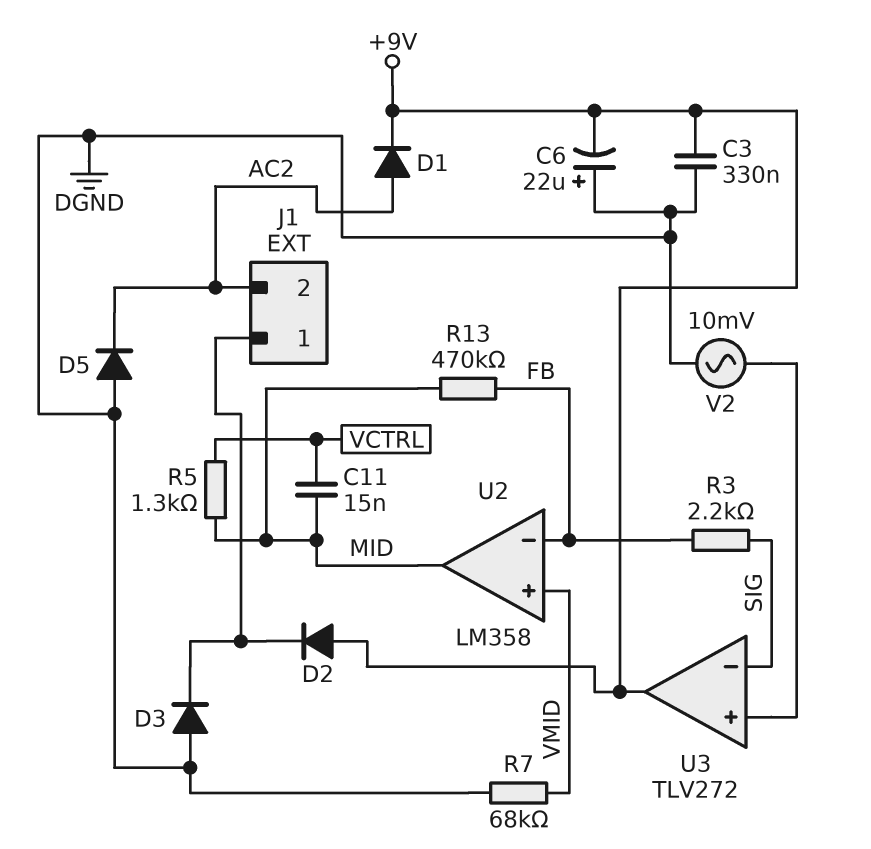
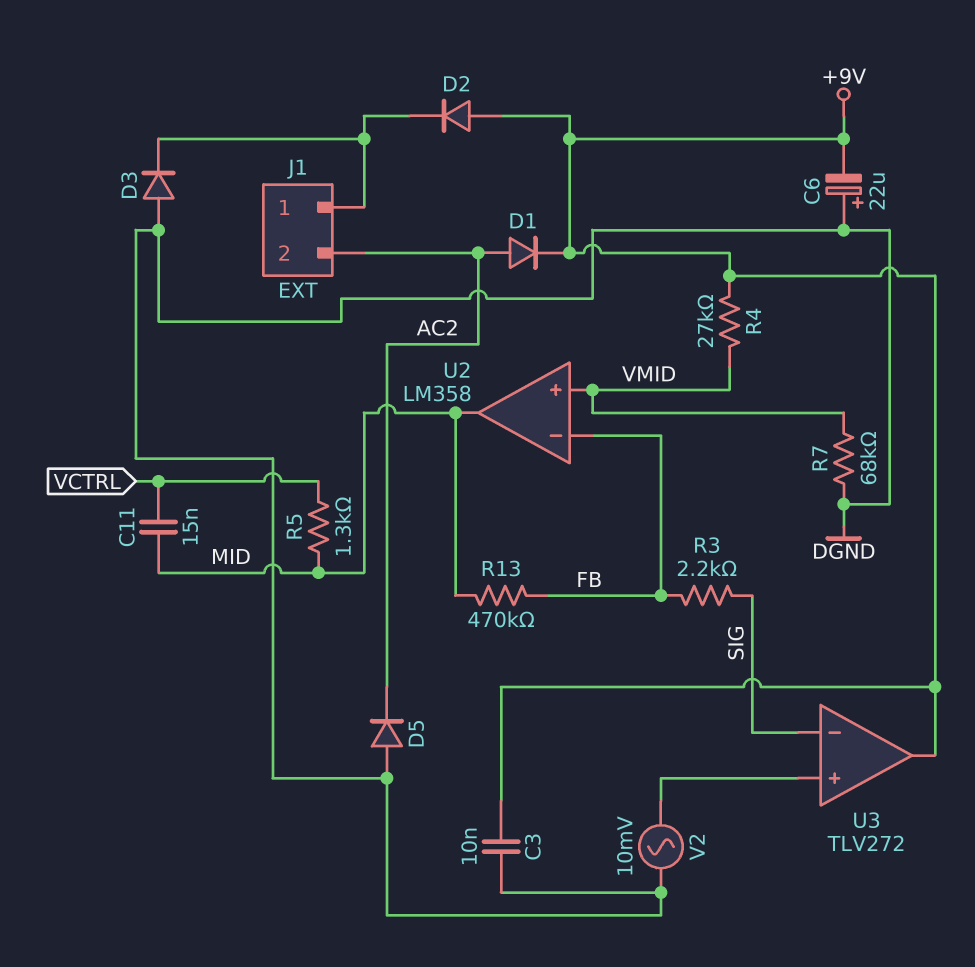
C3: 330nF (+9V, DGND) -> 10nF (+9V, DGND)
R4: none -> 27k (+9V, VMID)

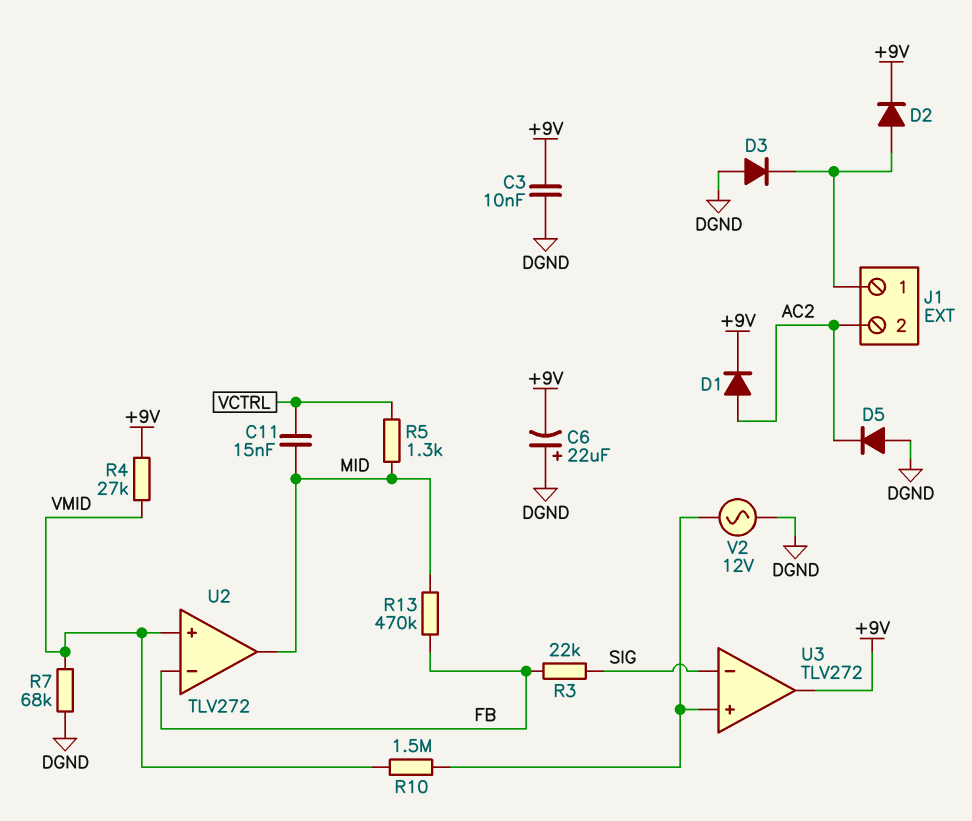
D2: diode (A +9V, K J1/1) -> diode (A J1/1, K +9V)
R3: 2.2k (FB, SIG) -> 22k (FB, SIG)
R10: none -> 1.5M (U3/in+, VMID)
U2: LM358 -> TLV272
V2: AC 10mV (DGND, U3/in+) -> AC 12V (DGND, U3/in+)

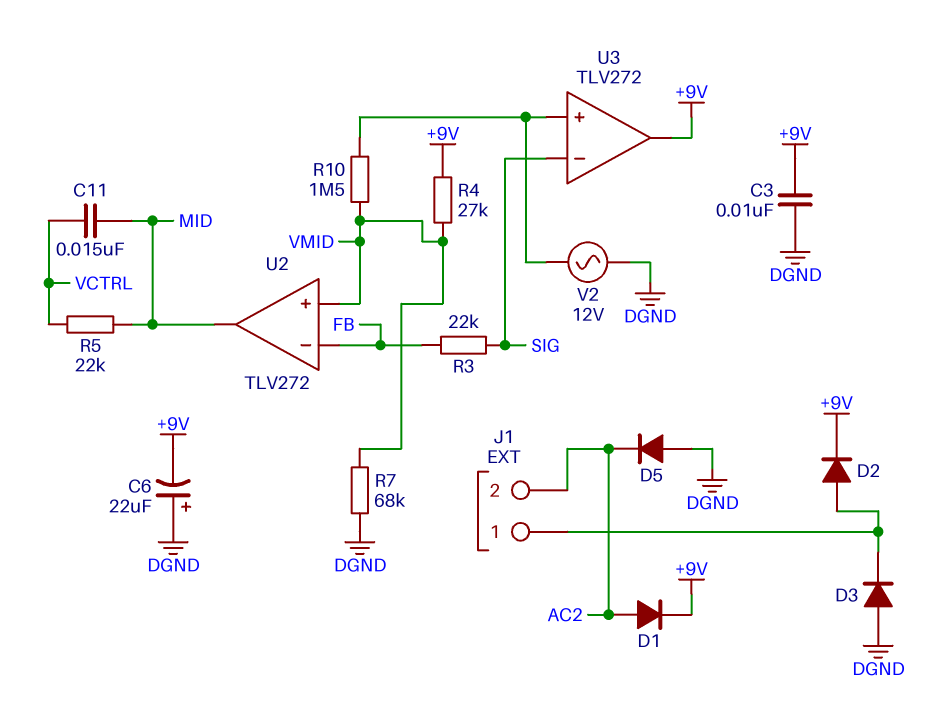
R5: 1.3k (MID, VCTRL) -> 22k (MID, VCTRL)
R13: 470k (FB, MID) -> none

